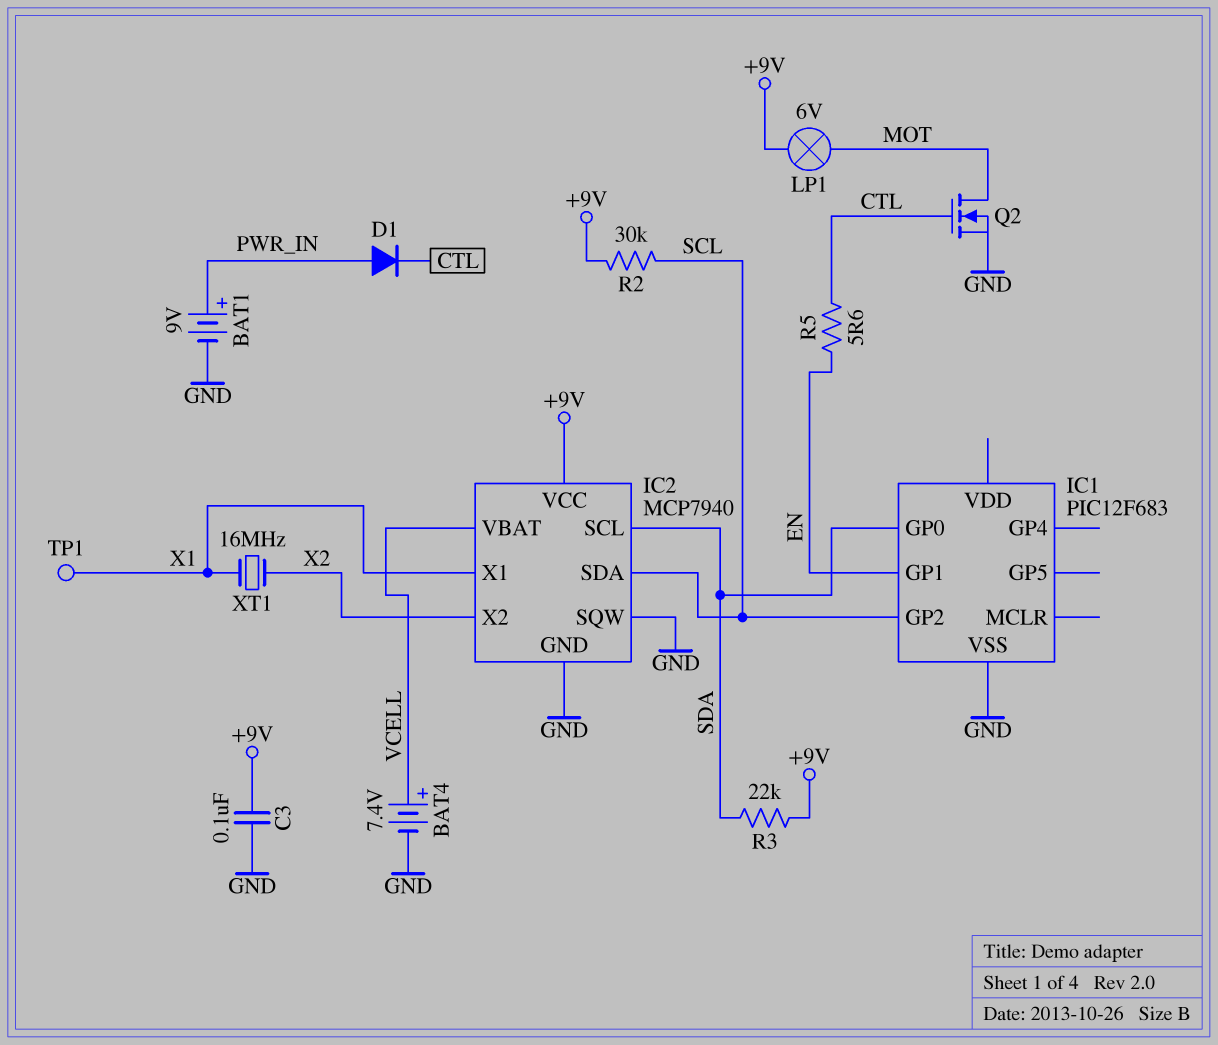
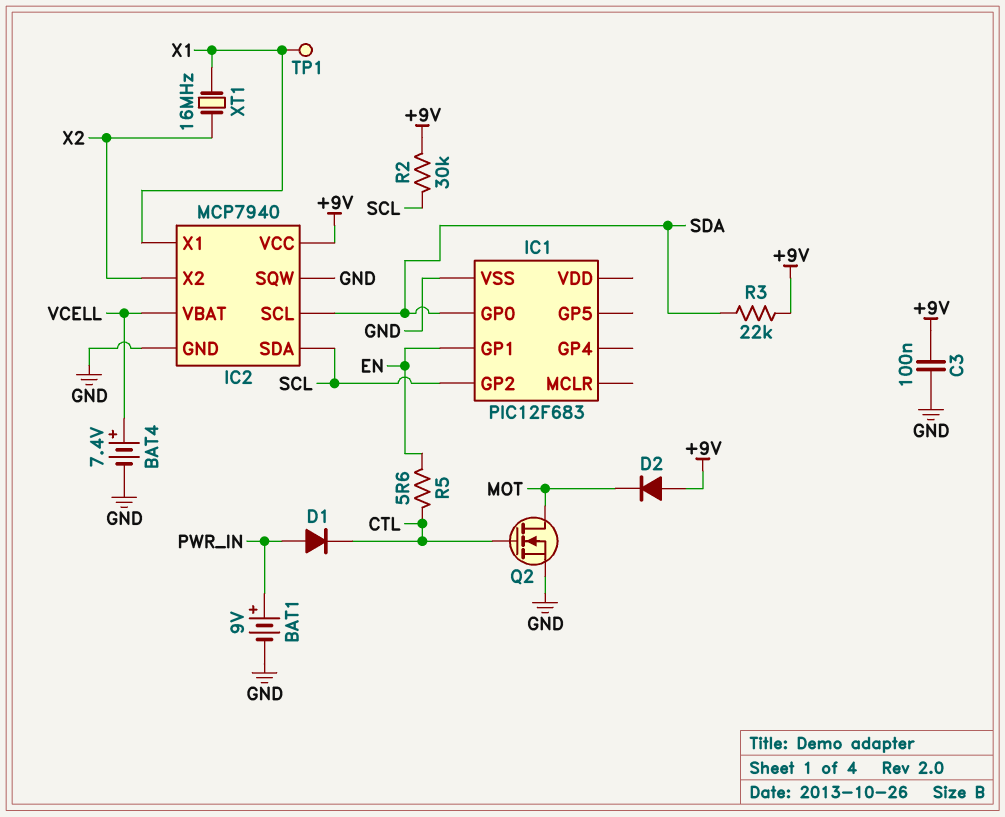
D2: none -> diode (A +9V, K MOT)
LP1: lamp 6V (+9V, MOT) -> none

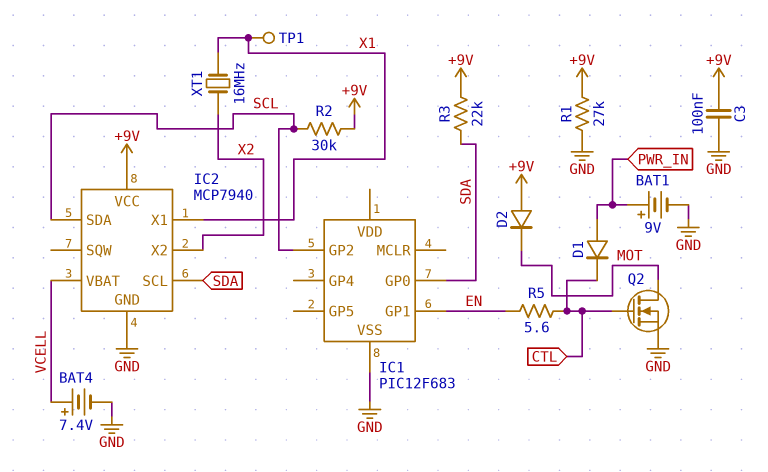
IC2 pin SQW: GND -> none
R1: none -> 27k (+9V, GND)

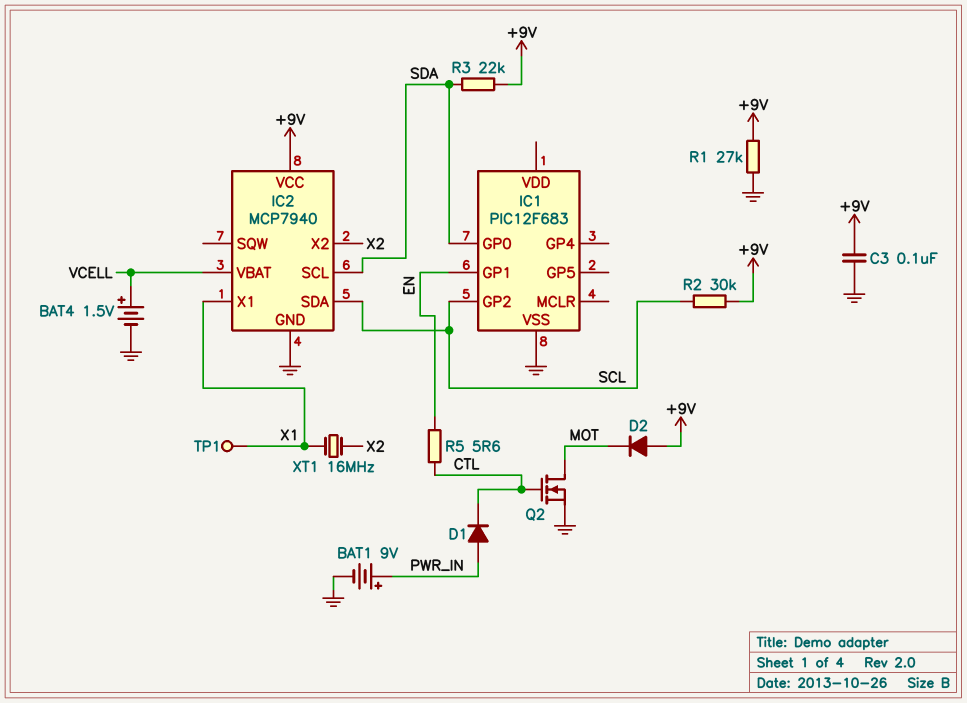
BAT4: 7.4V (plus VCELL, minus GND) -> 1.5V (plus VCELL, minus GND)

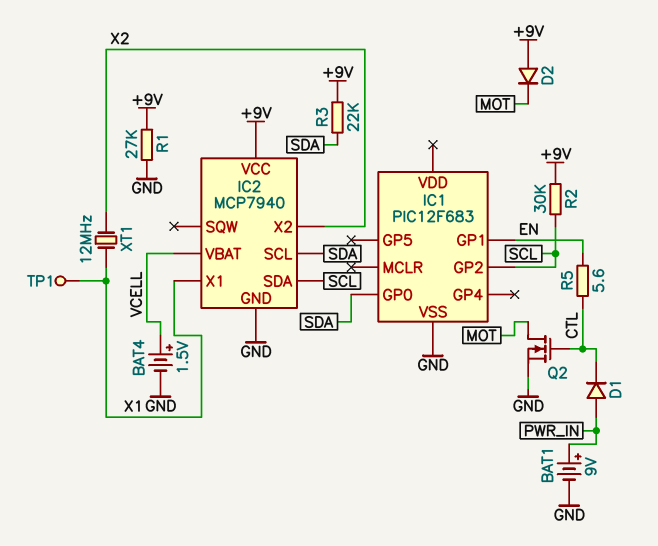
C3: 100nF (+9V, GND) -> none
XT1: 16MHz (X1, X2) -> 12MHz (X1, X2)

